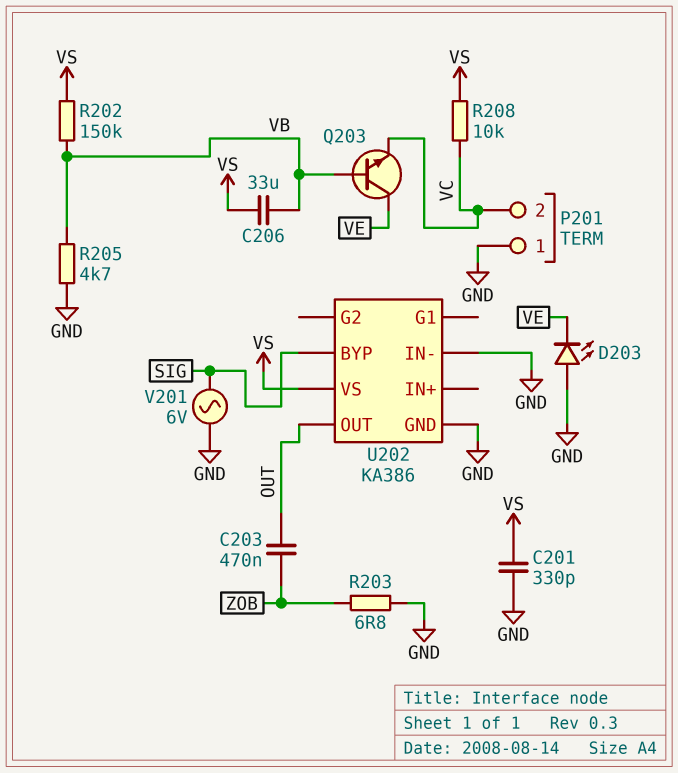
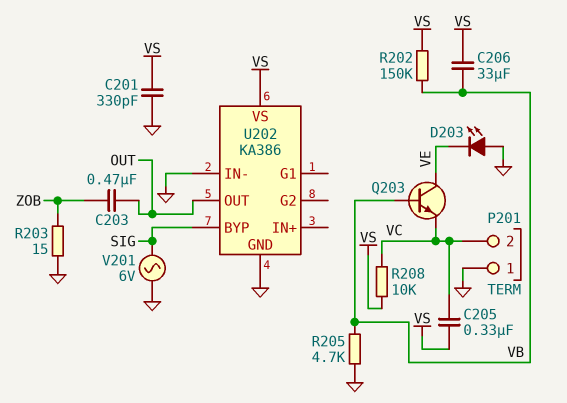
C205: none -> 330nF (VC, VS)
R203: 6.8 (GND, ZOB) -> 15 (GND, ZOB)

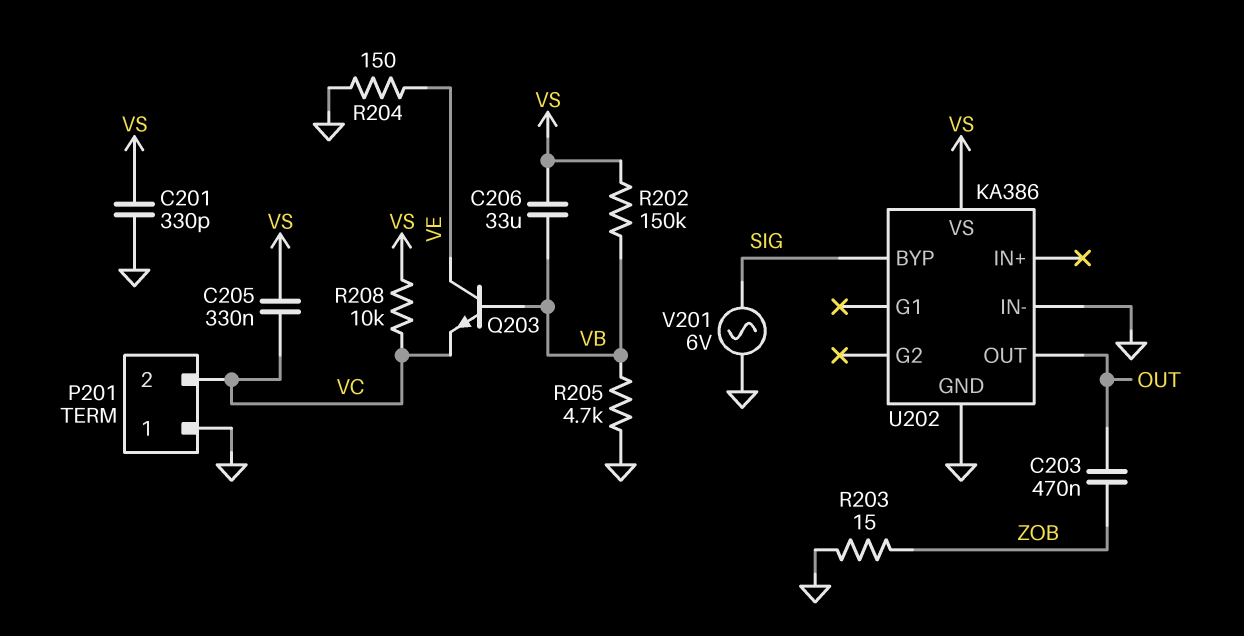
D203: LED (A GND, K VE) -> none
R204: none -> 150 (GND, VE)

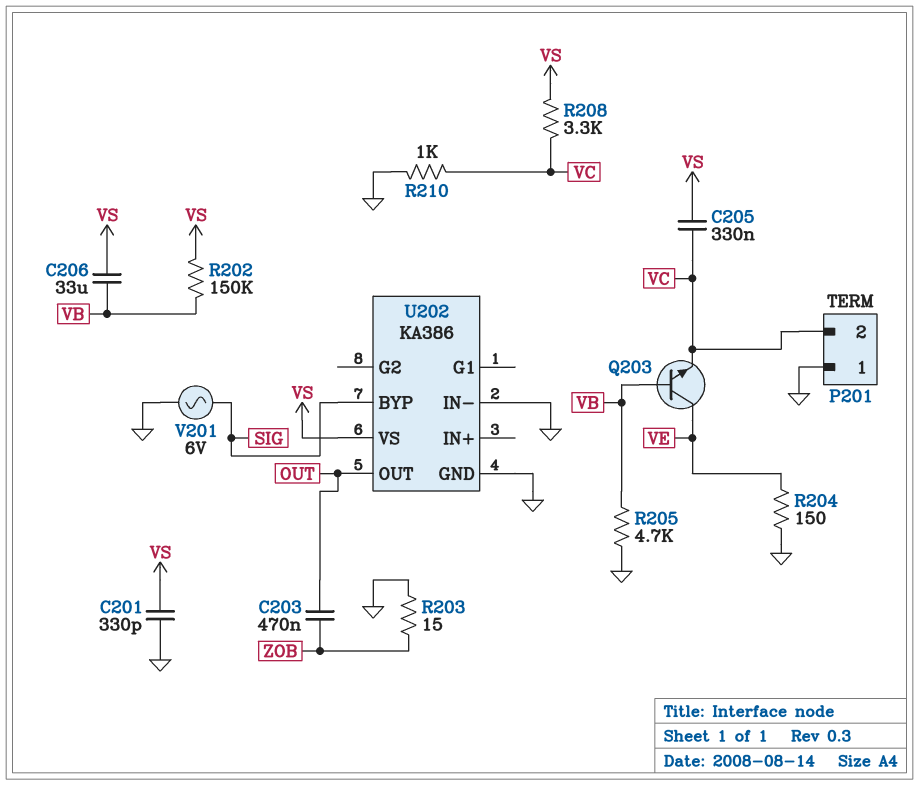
R208: 10k (VC, VS) -> 3.3k (VC, VS)
R210: none -> 1k (GND, VC)

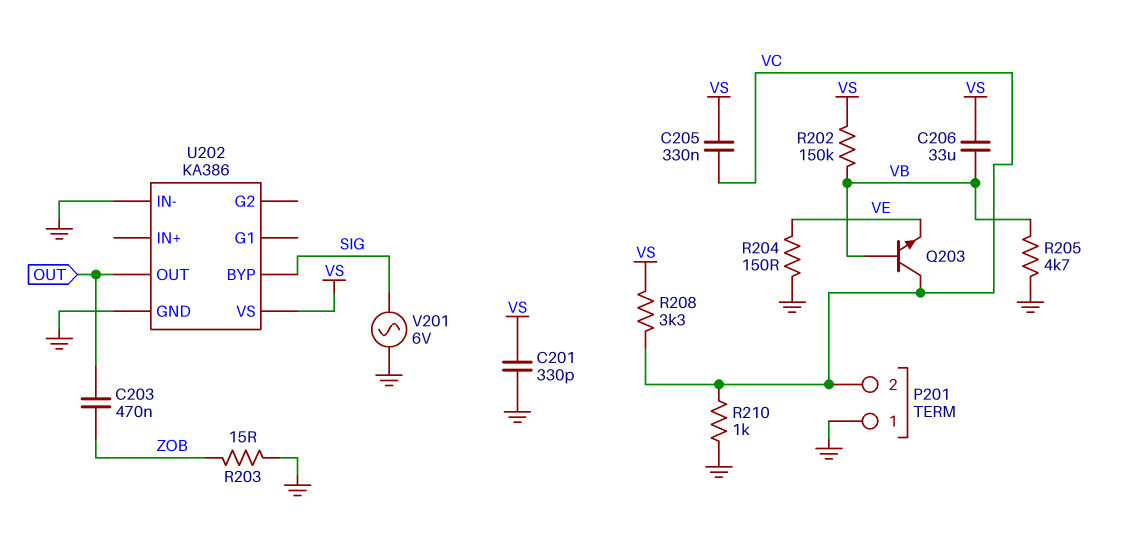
Q203: NPN (B VB, C VE, E VC) -> NPN (B VB, C VC, E VE)

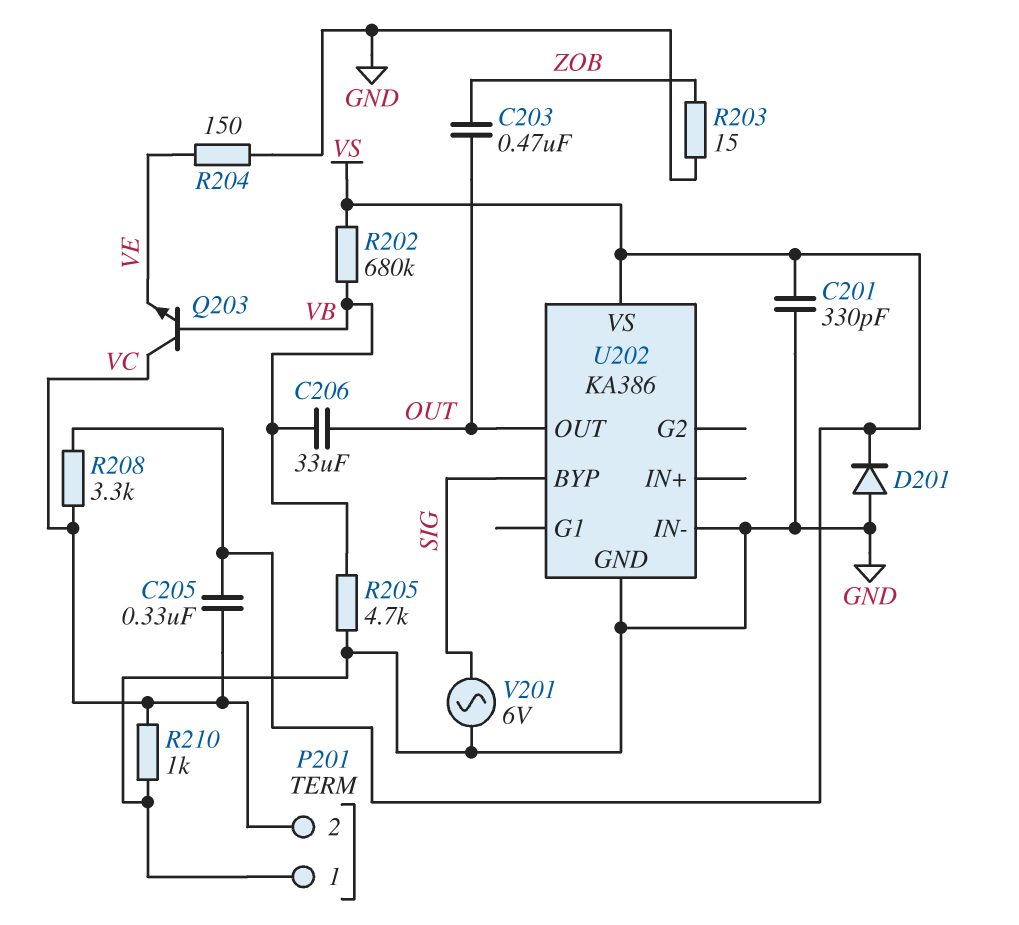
C206: 33uF (VB, VS) -> 33uF (OUT, VB)
D201: none -> diode (A GND, K VS)
R202: 150k (VB, VS) -> 680k (VB, VS)

